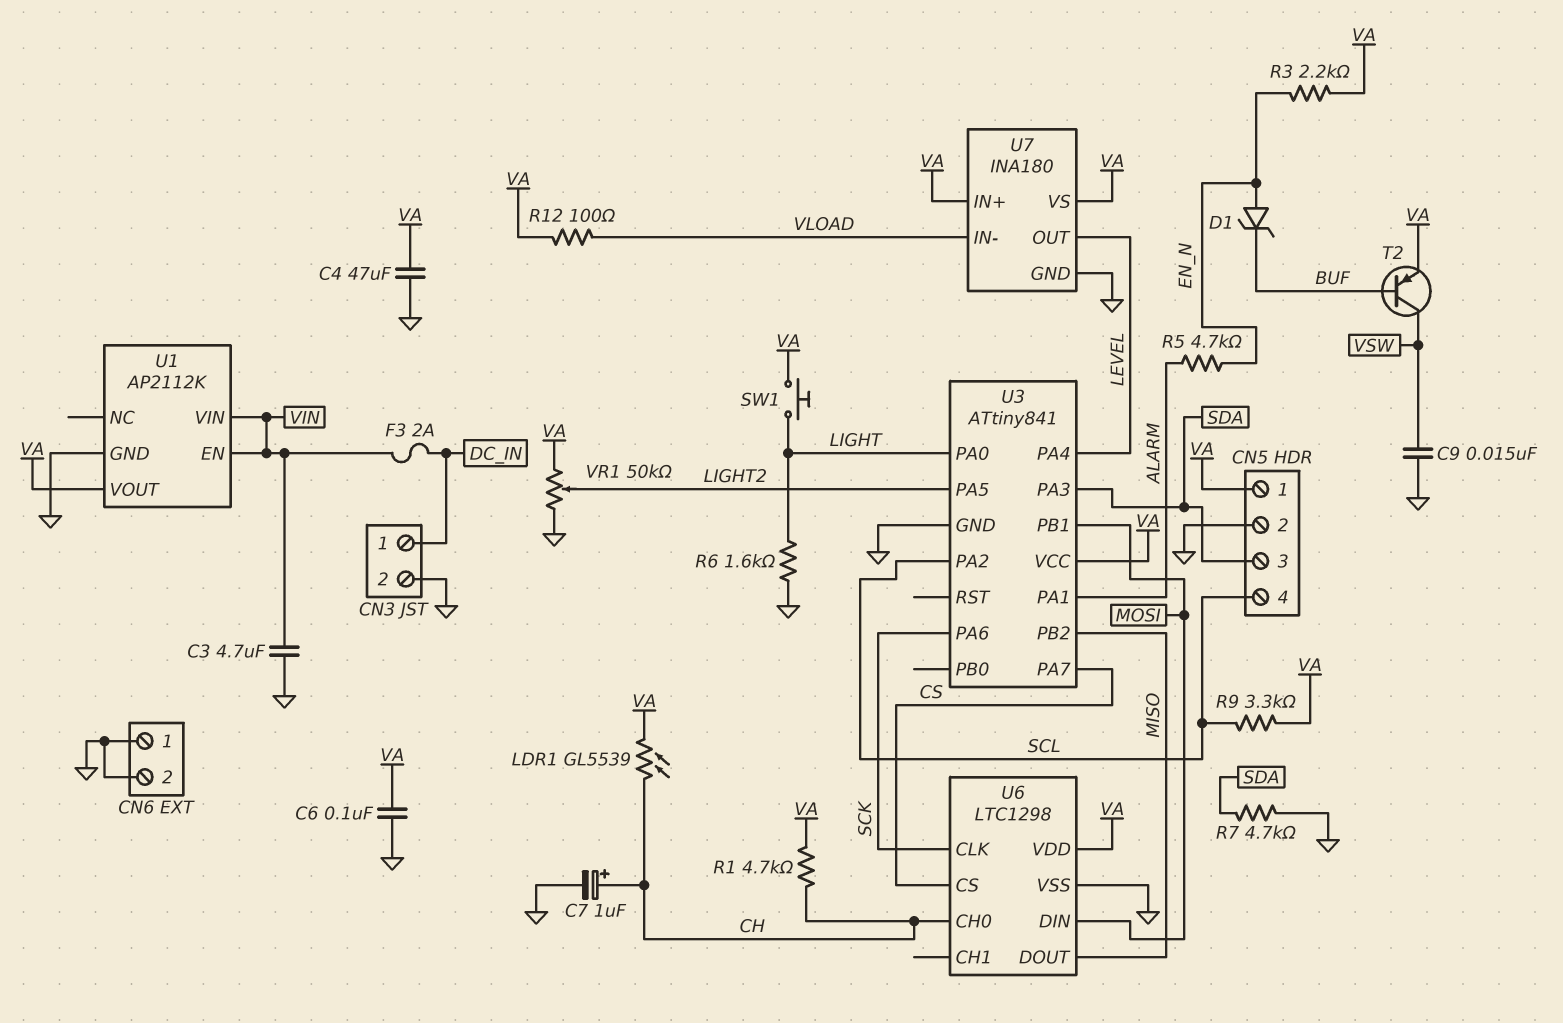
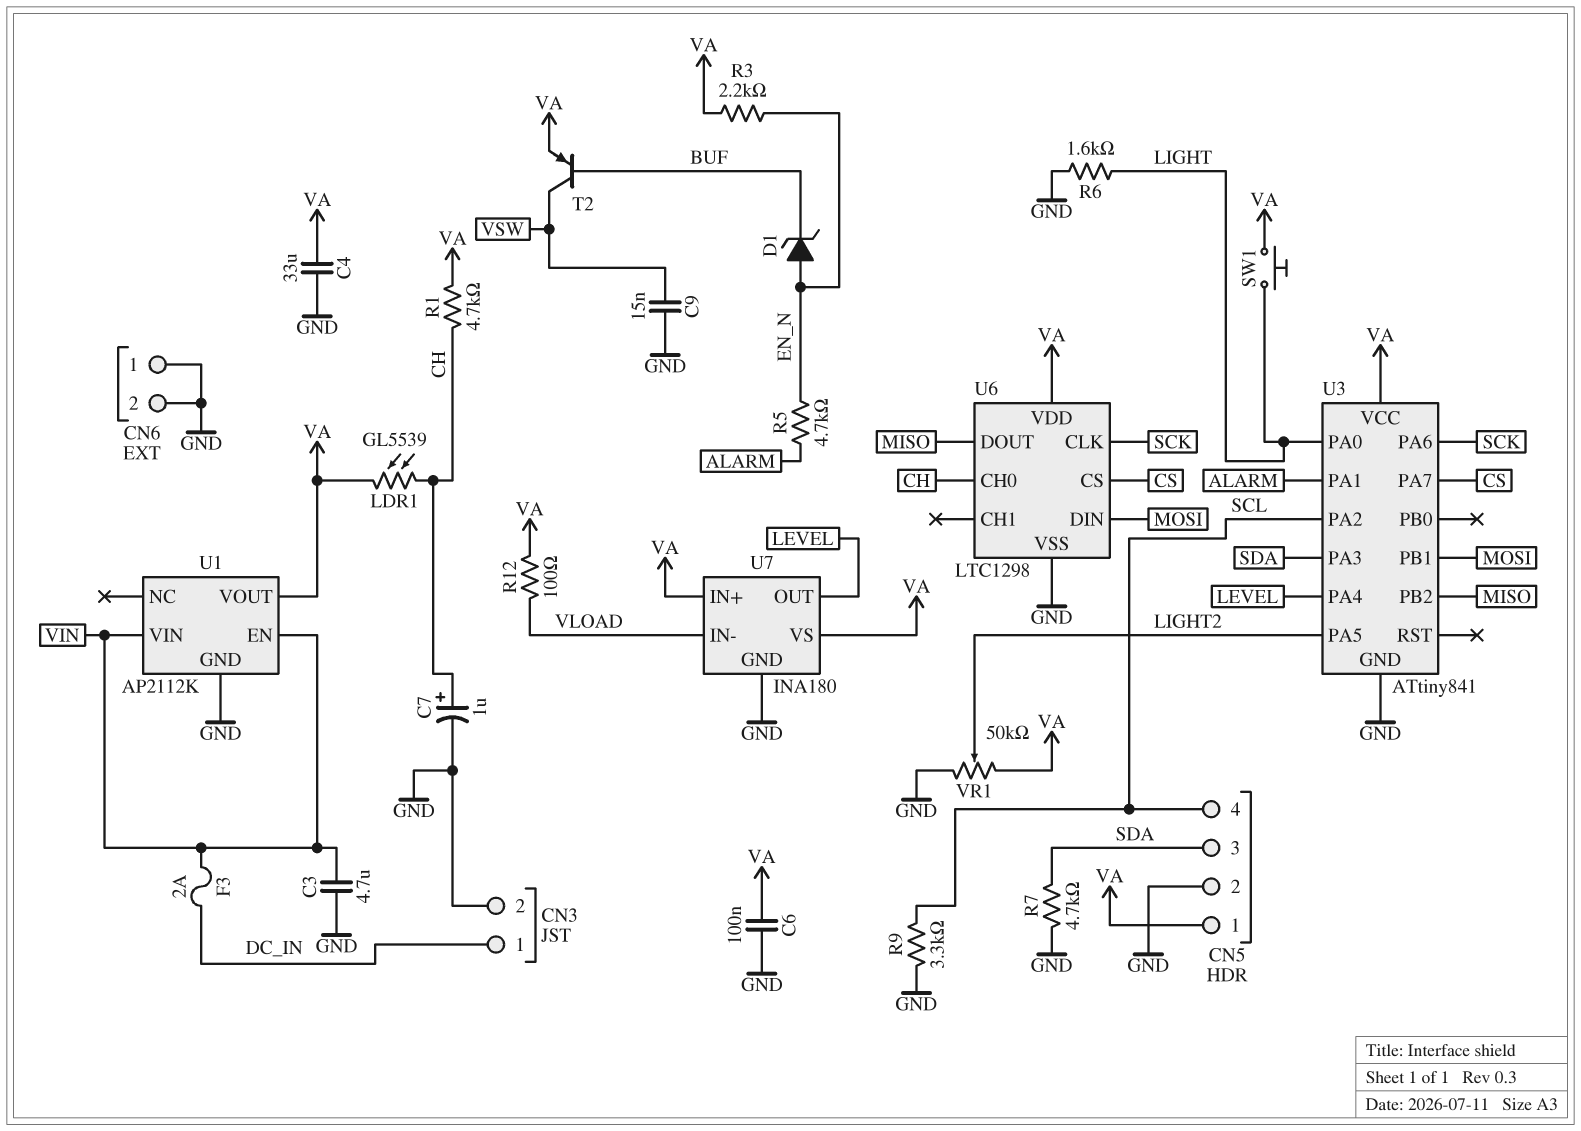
C4: 47uF (GND, VA) -> 33uF (GND, VA)
R9: 3.3k (SCL, VA) -> 3.3k (GND, SCL)

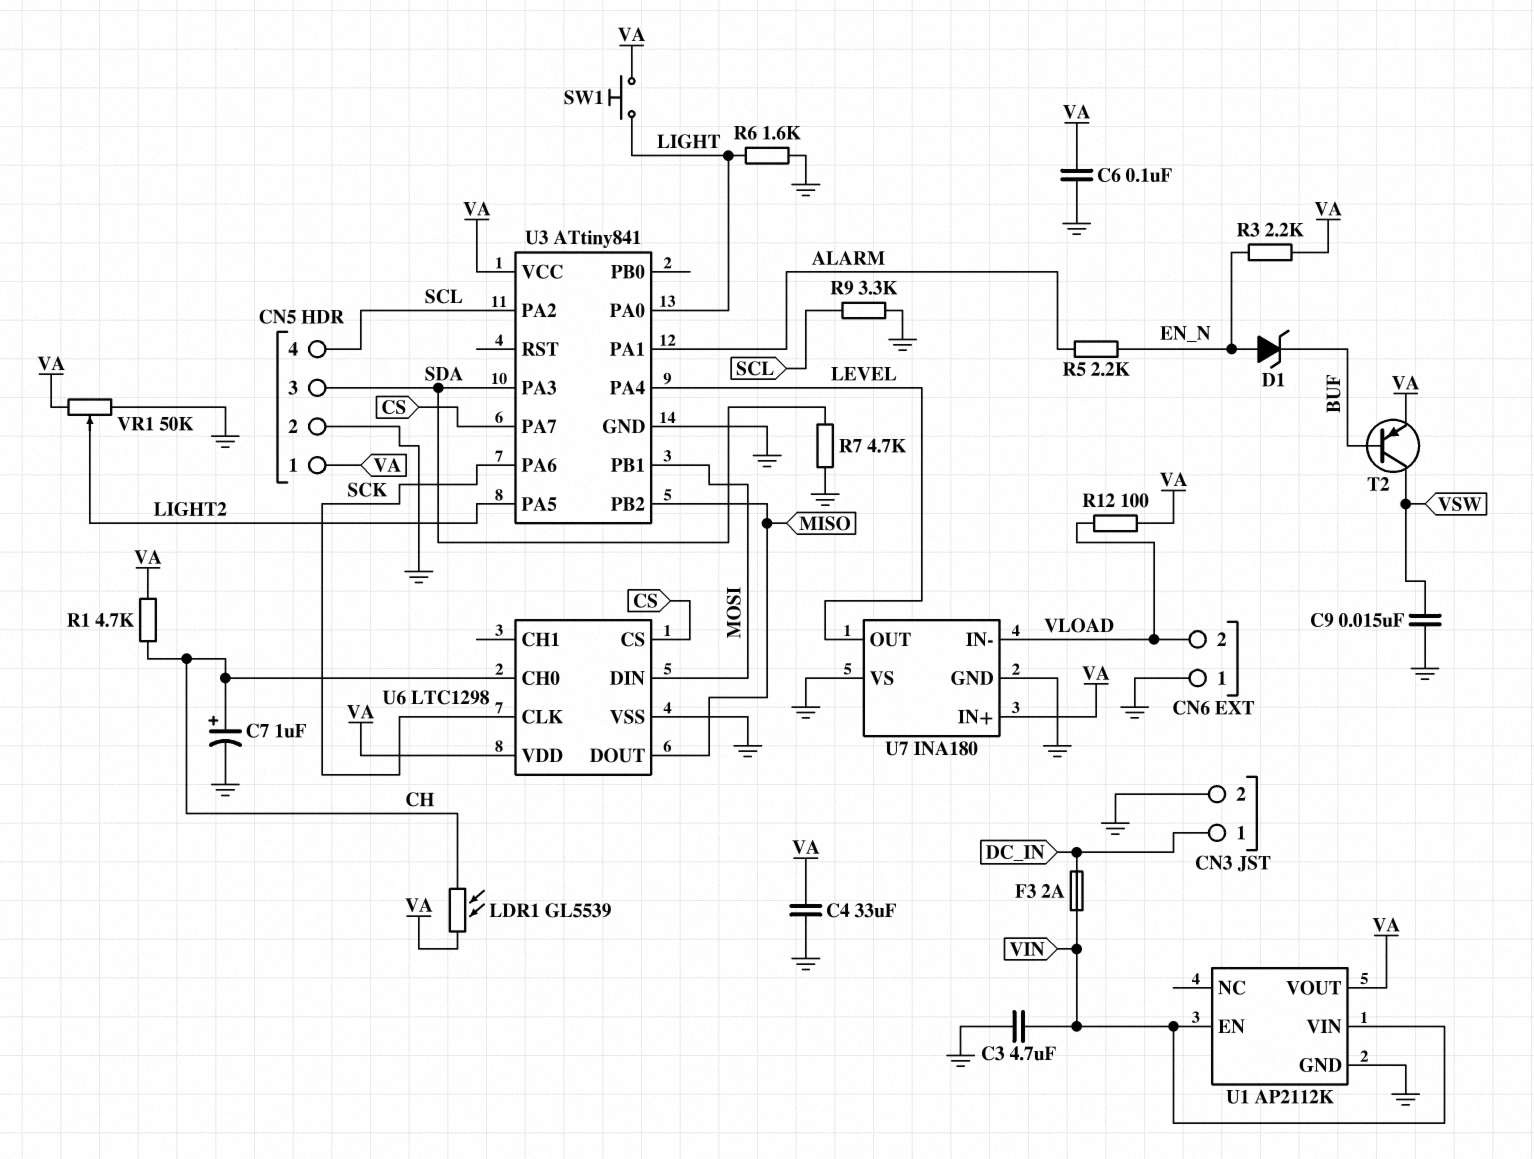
CN6 pin 2: GND -> VLOAD
R5: 4.7k (ALARM, EN_N) -> 2.2k (ALARM, EN_N)
U7 pin VS: VA -> GND

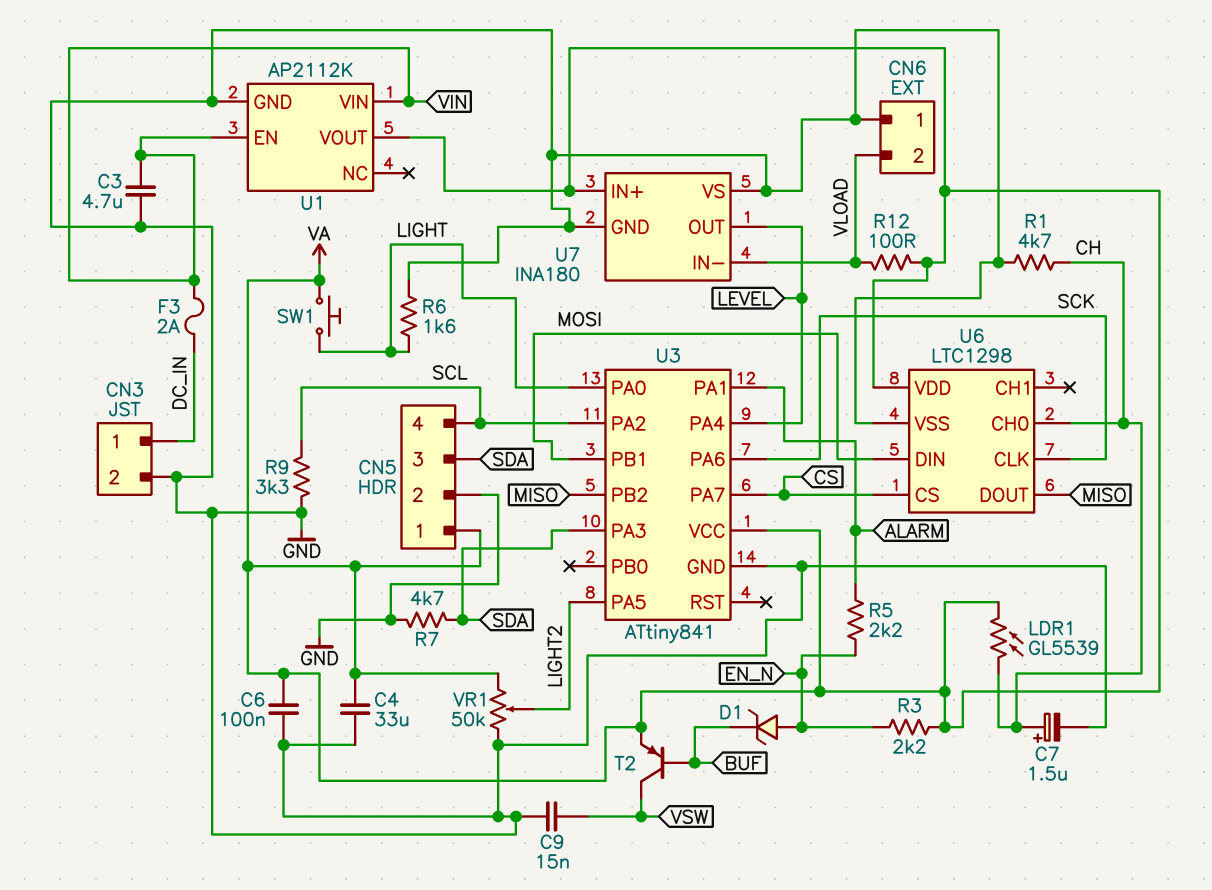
C7: 1uF (plus CH, minus GND) -> 1.5uF (plus CH, minus GND)
R1: 4.7k (CH, VA) -> 4.7k (CH, GND)

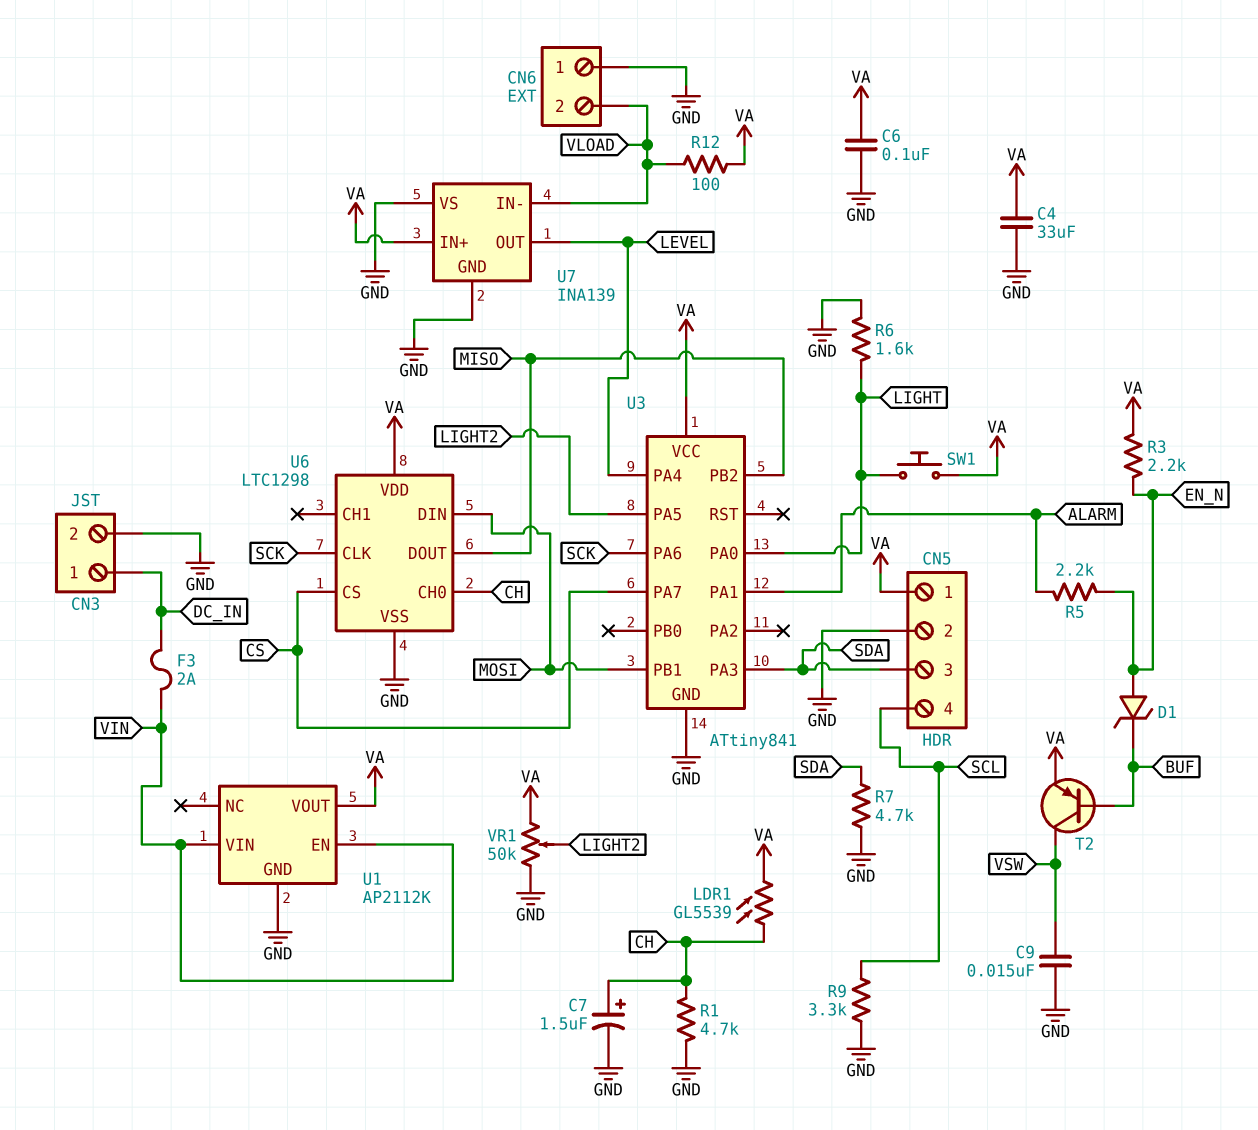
C3: 4.7uF (GND, VIN) -> none
U3 pin PA2: SCL -> none
U7: INA180 -> INA139

